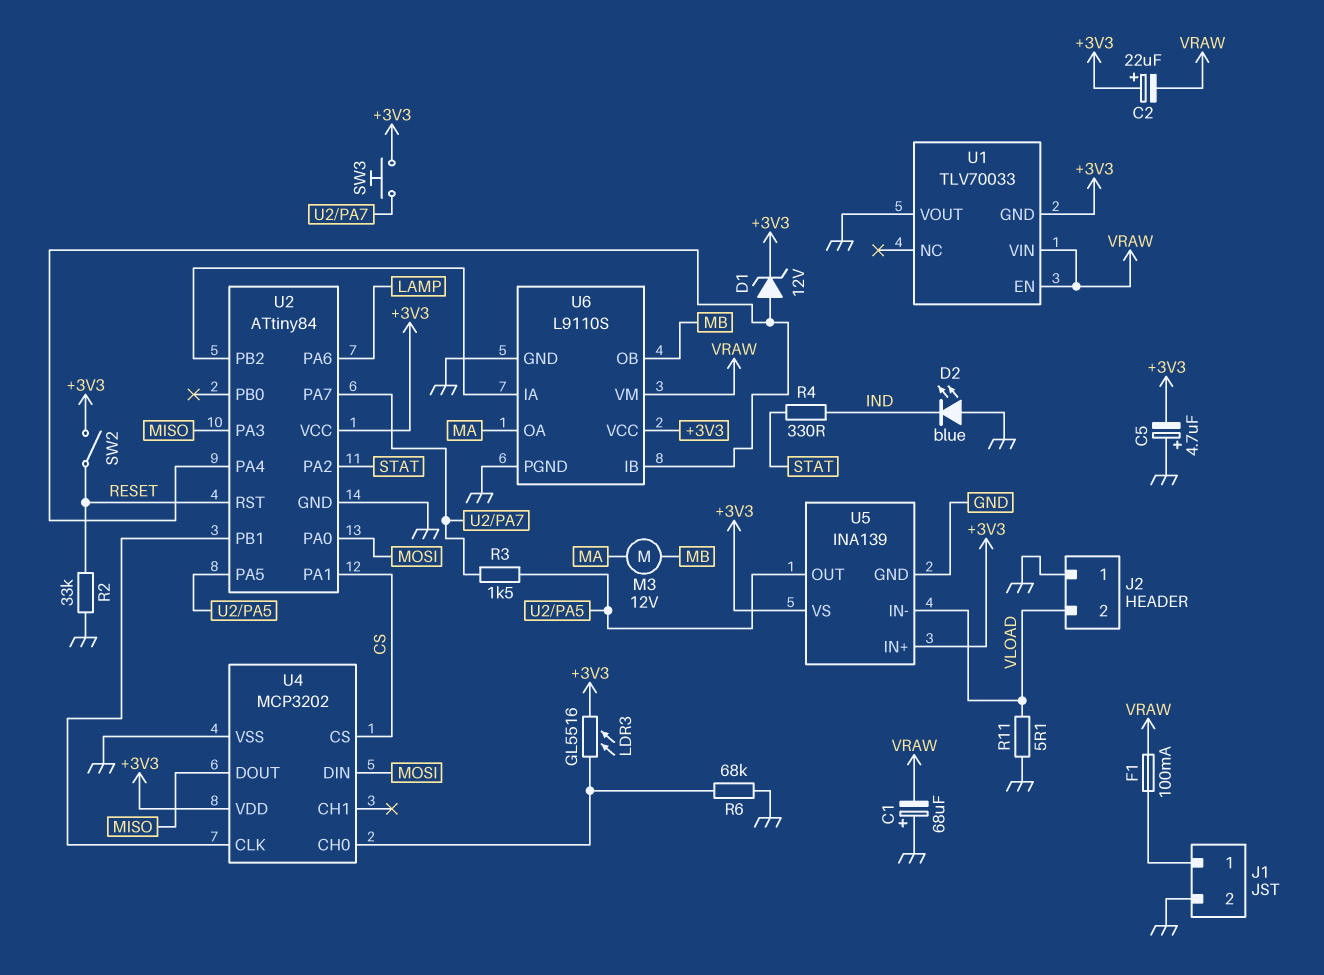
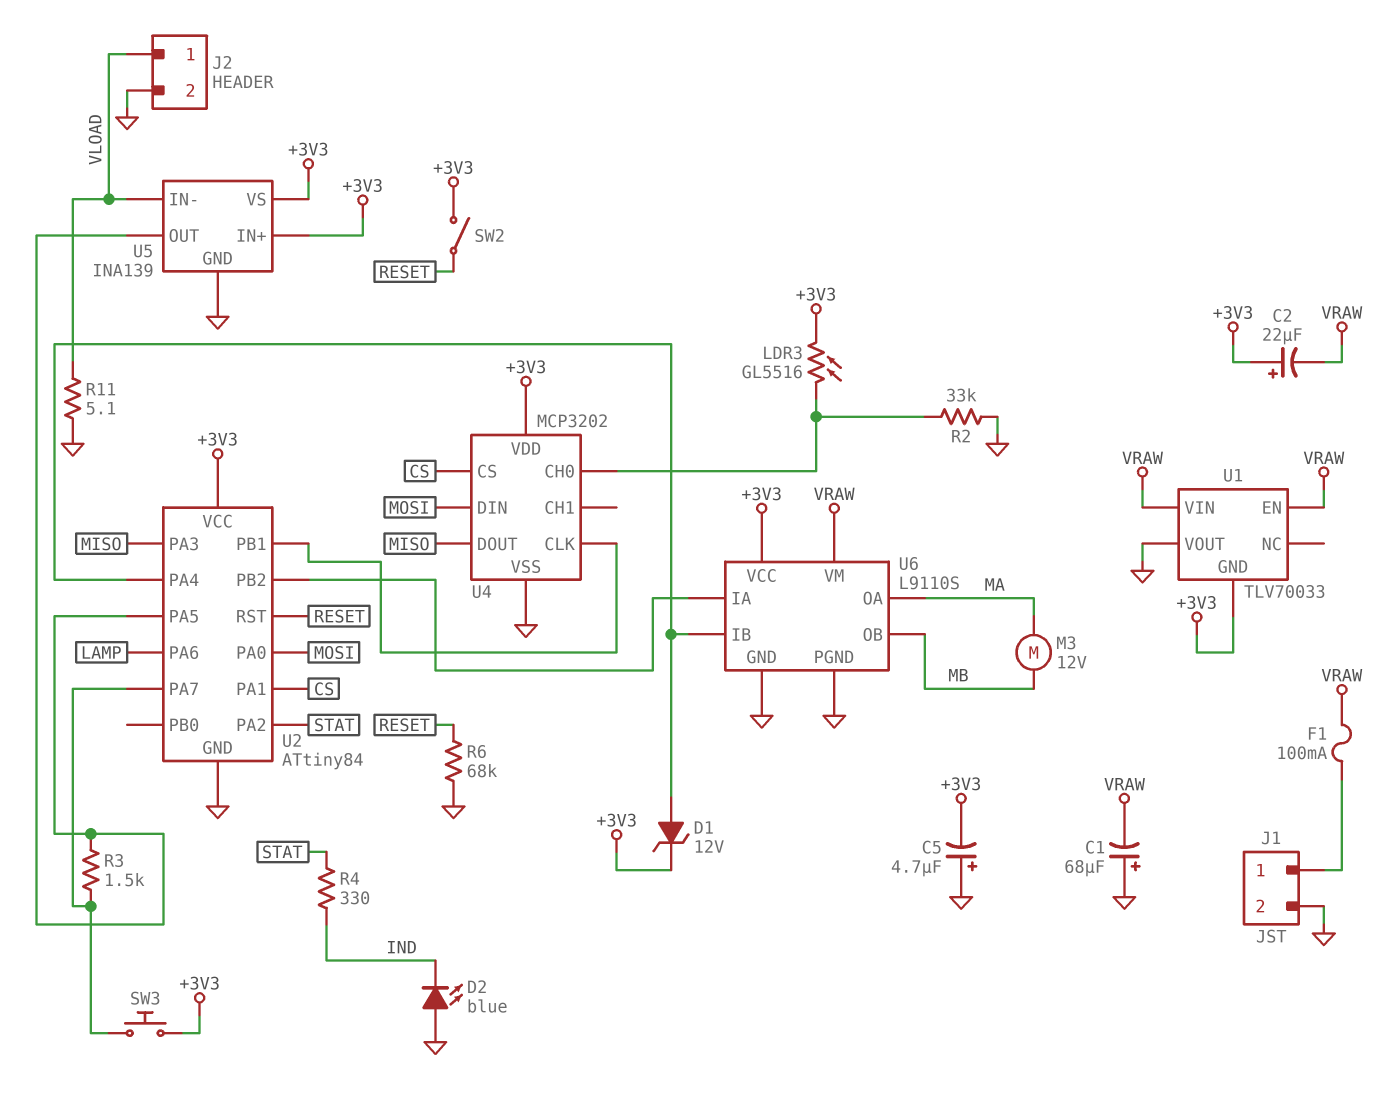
J2 pin 1: GND -> VLOAD
J2 pin 2: VLOAD -> GND
R2: 33k (GND, RESET) -> 33k (GND, U4/CH0)
R6: 68k (GND, U4/CH0) -> 68k (GND, RESET)

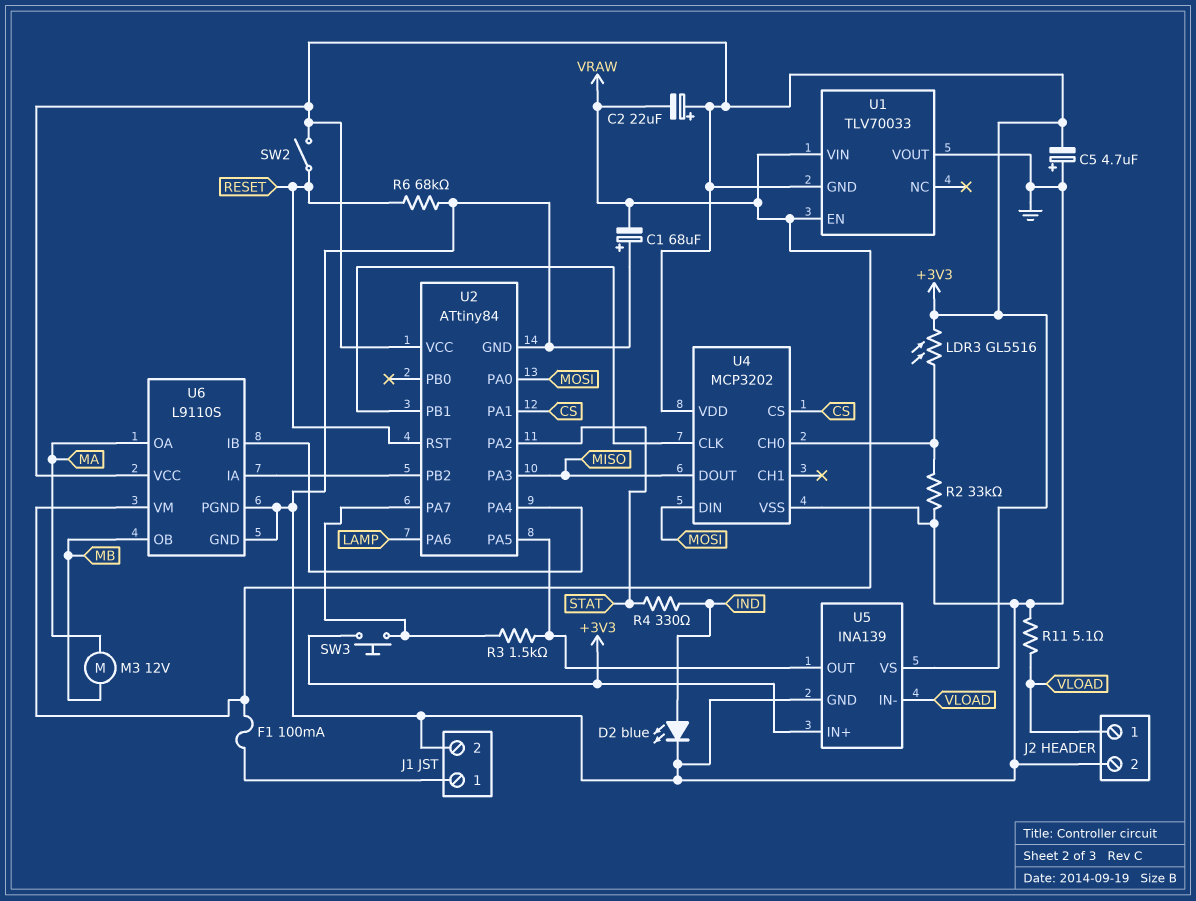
D1: zener 12V (A U2/PA4, K +3V3) -> none
D2: LED blue (A GND, K IND) -> LED blue (A IND, K GND)

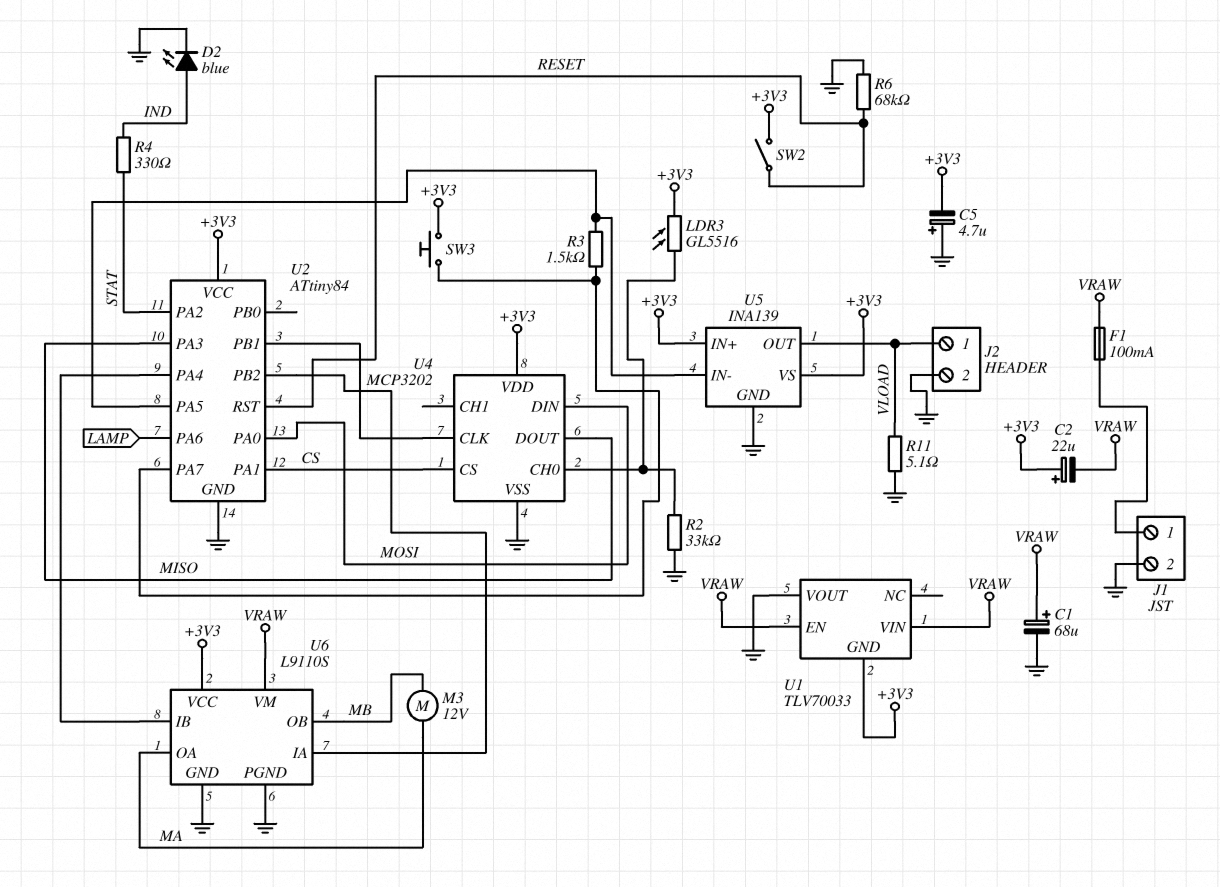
C1: 68uF (plus GND, minus VRAW) -> 68uF (plus VRAW, minus GND)
U5 pin IN-: VLOAD -> U2/PA5
U5 pin OUT: U2/PA5 -> VLOAD

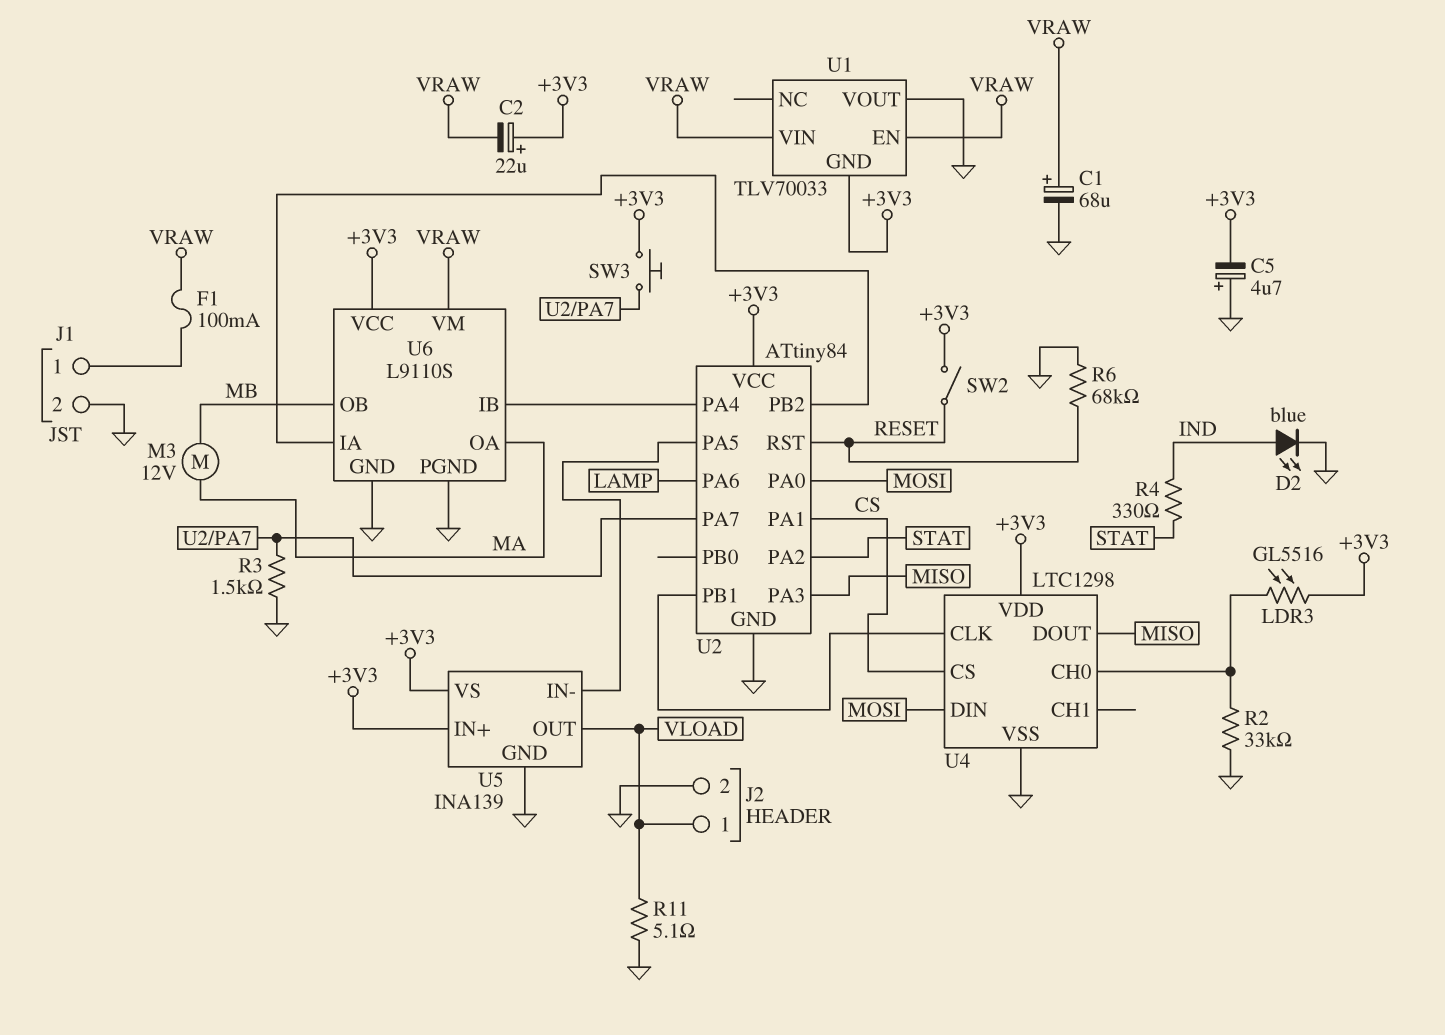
R3: 1.5k (U2/PA5, U2/PA7) -> 1.5k (GND, U2/PA7)
U4: MCP3202 -> LTC1298

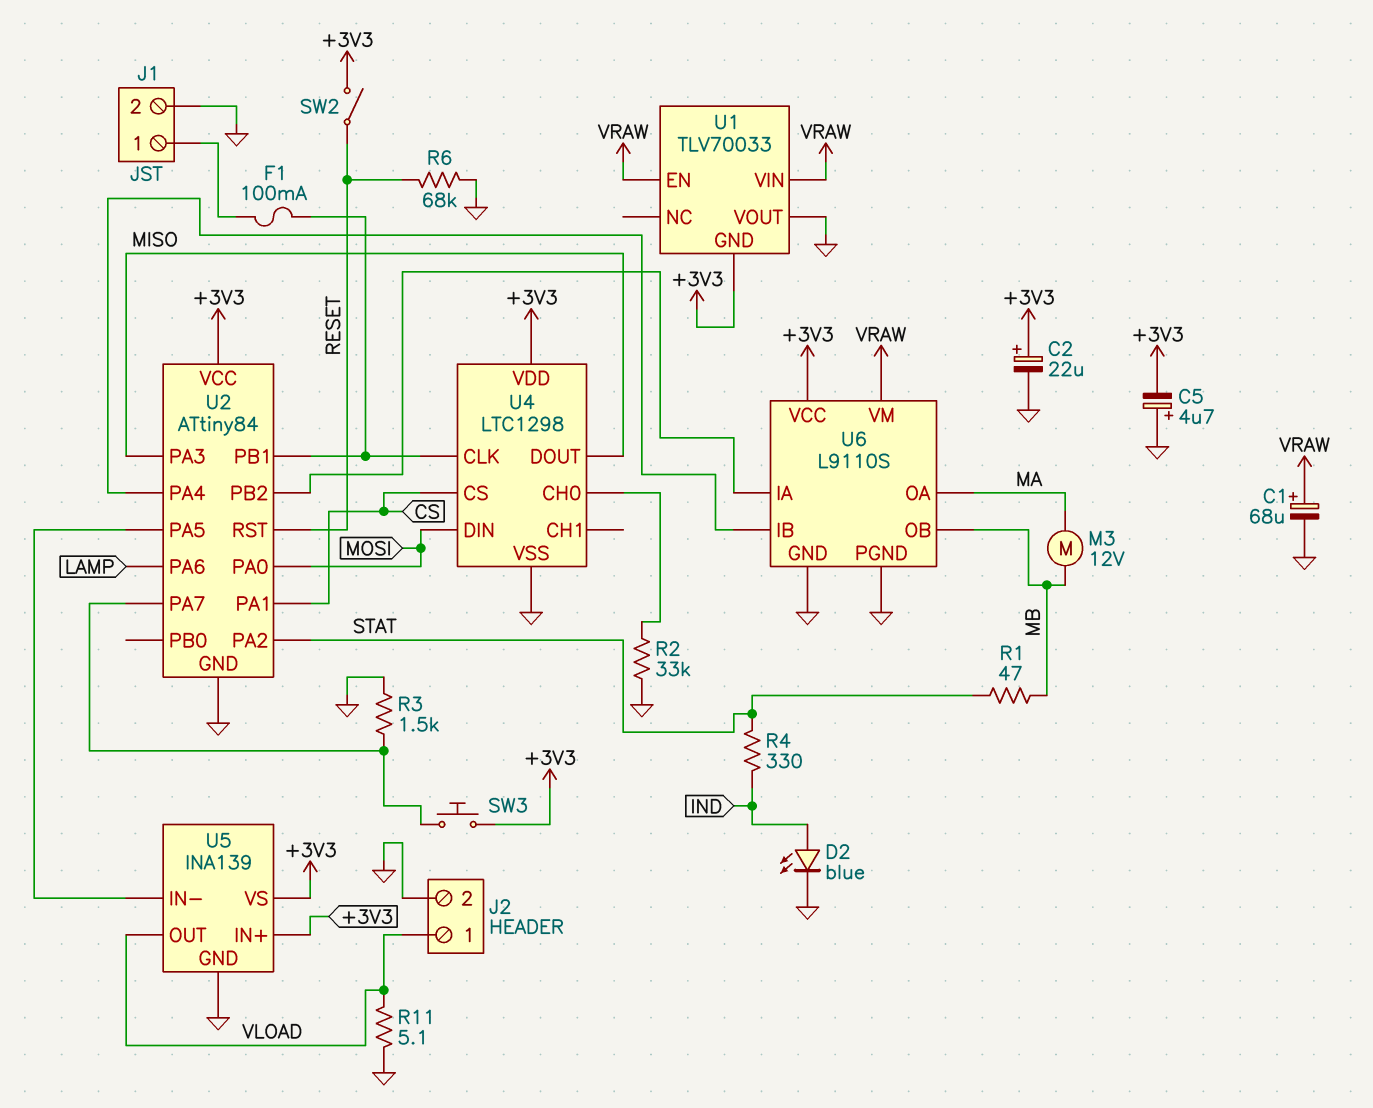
C2: 22uF (plus +3V3, minus VRAW) -> 22uF (plus +3V3, minus GND)
F1: 100mA (J1/1, VRAW) -> 100mA (J1/1, U2/PB1)
LDR3: GL5516 (+3V3, U4/CH0) -> none
R1: none -> 47 (MB, STAT)

